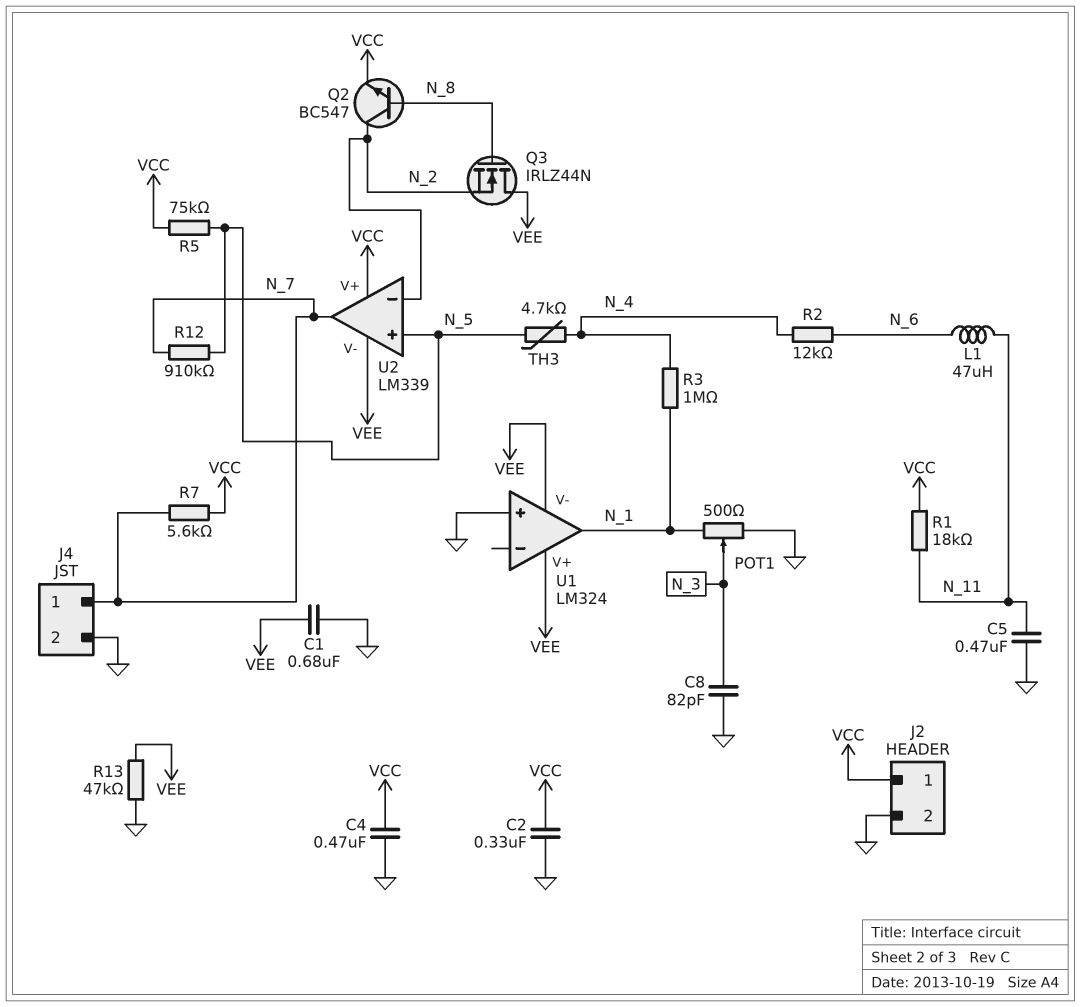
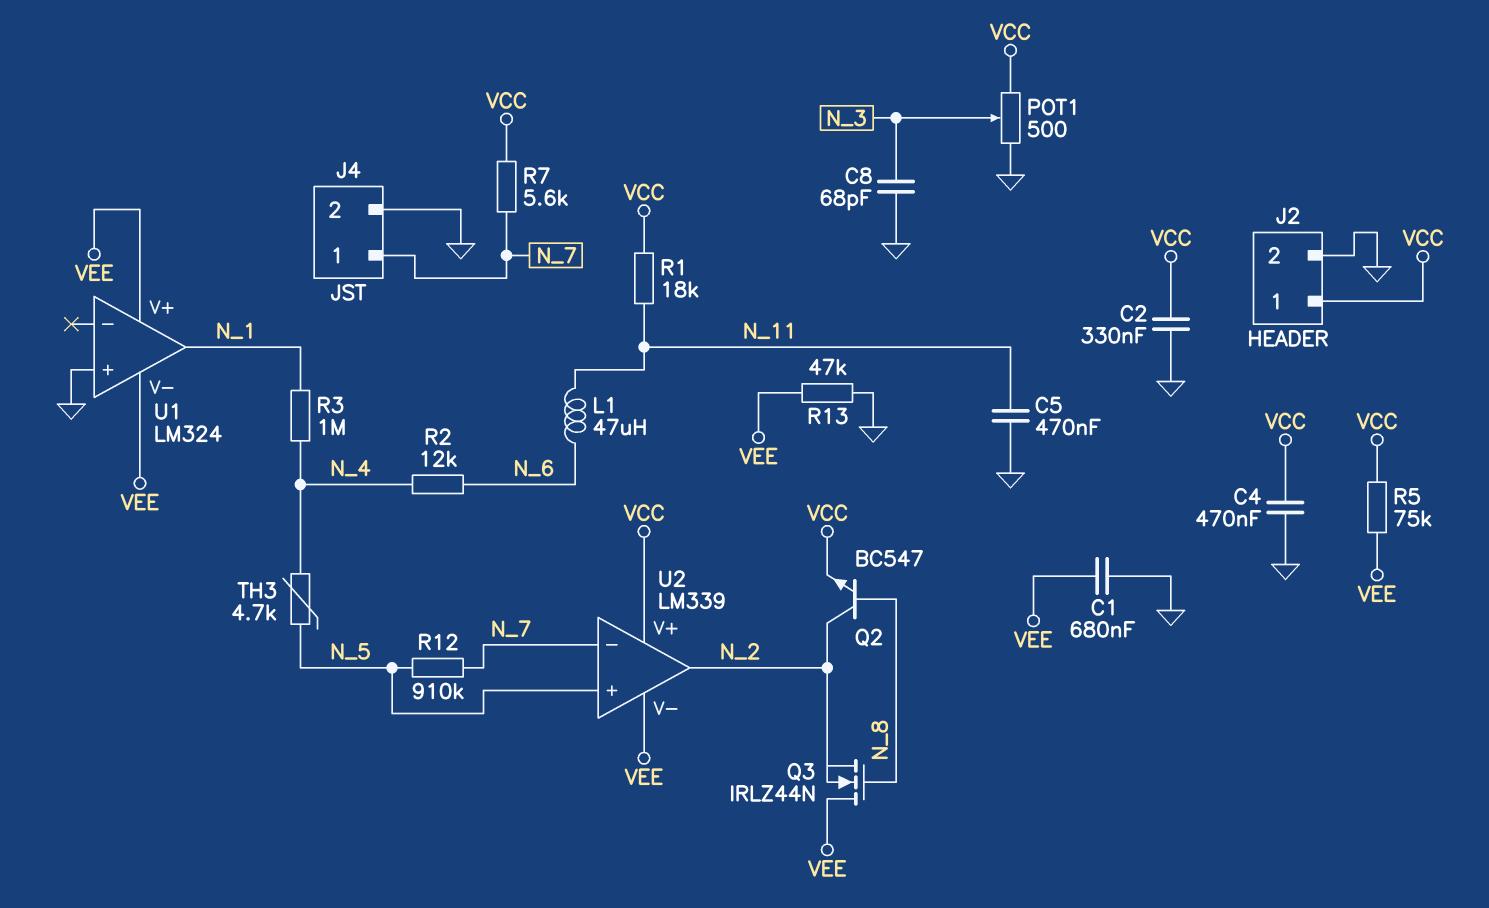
C8: 82pF (GND, N_3) -> 68pF (GND, N_3)
POT1: 500 (GND, N_1, wiper N_3) -> 500 (GND, VCC, wiper N_3)
R5: 75k (N_5, VCC) -> 75k (VCC, VEE)
U2 pin in-: N_2 -> N_7
U2 pin out: N_7 -> N_2

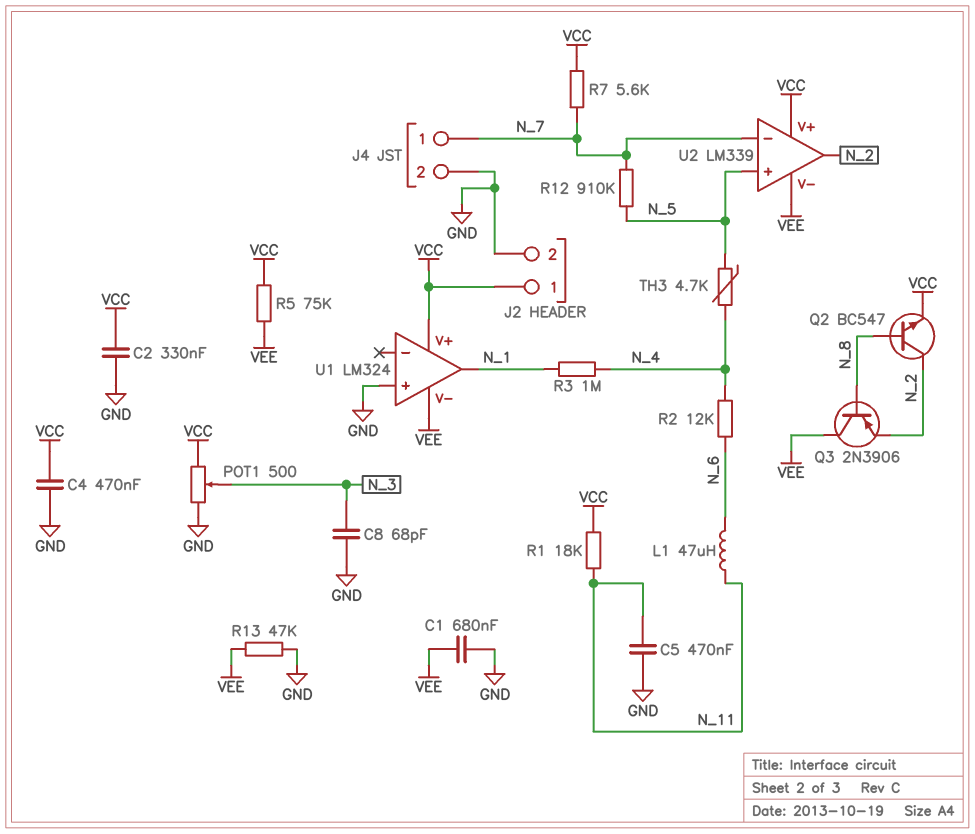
Q3: NMOS IRLZ44N (G N_8, D VEE, S N_2) -> PNP 2N3906 (B N_8, C VEE, E N_2)
U1 pin V+: VEE -> VCC

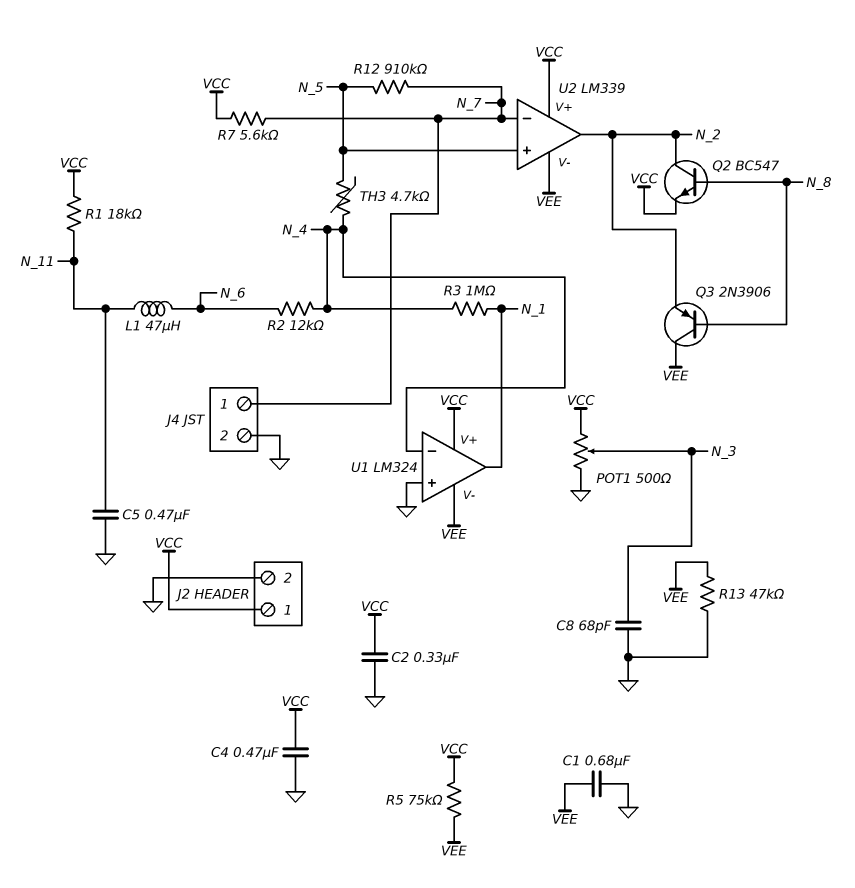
U1 pin in-: none -> N_4

